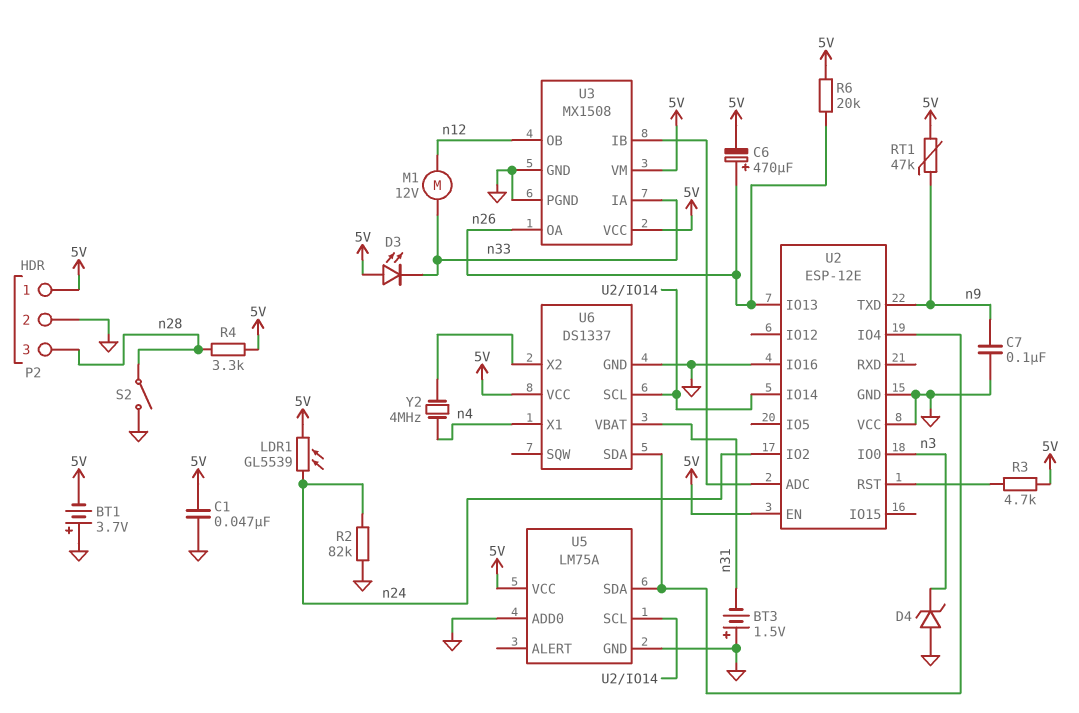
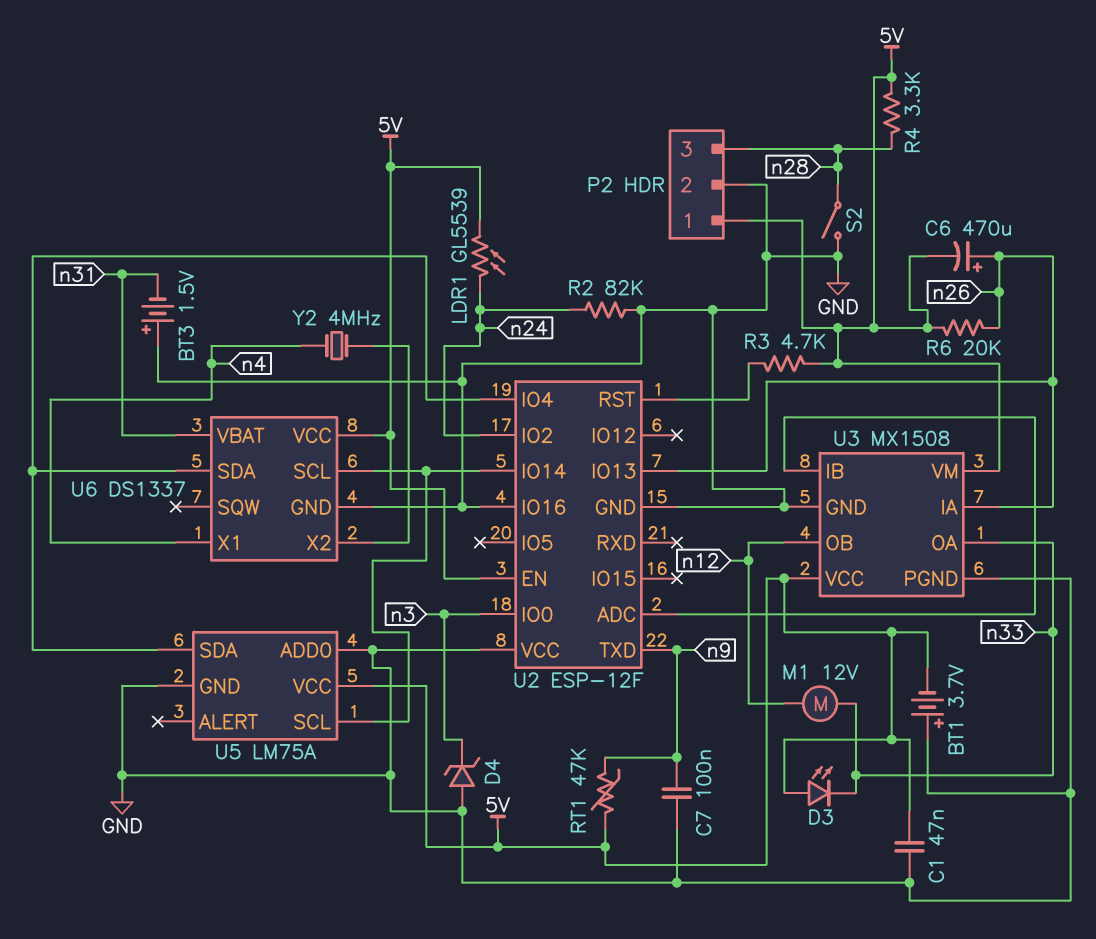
U2: ESP-12E -> ESP-12F
U3 pin IA: n33 -> n26
U3 pin OA: n26 -> n33

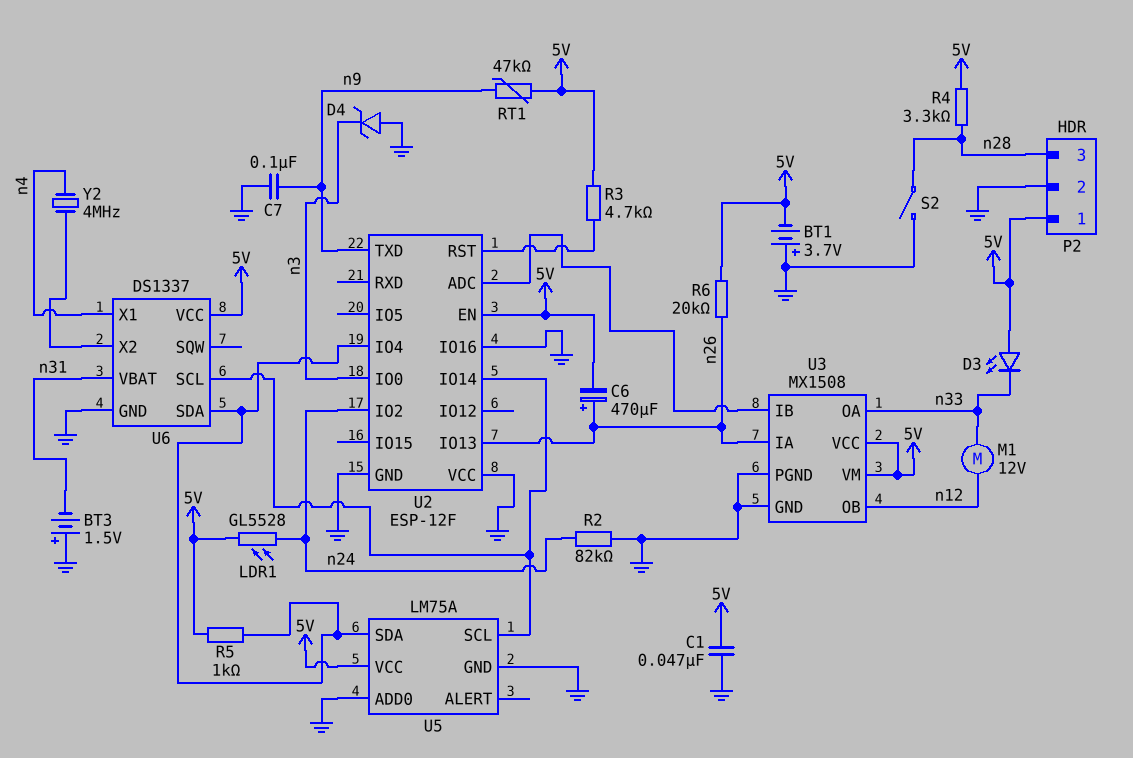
LDR1: GL5539 (5V, n24) -> GL5528 (5V, n24)
R5: none -> 1k (5V, U2/IO4)

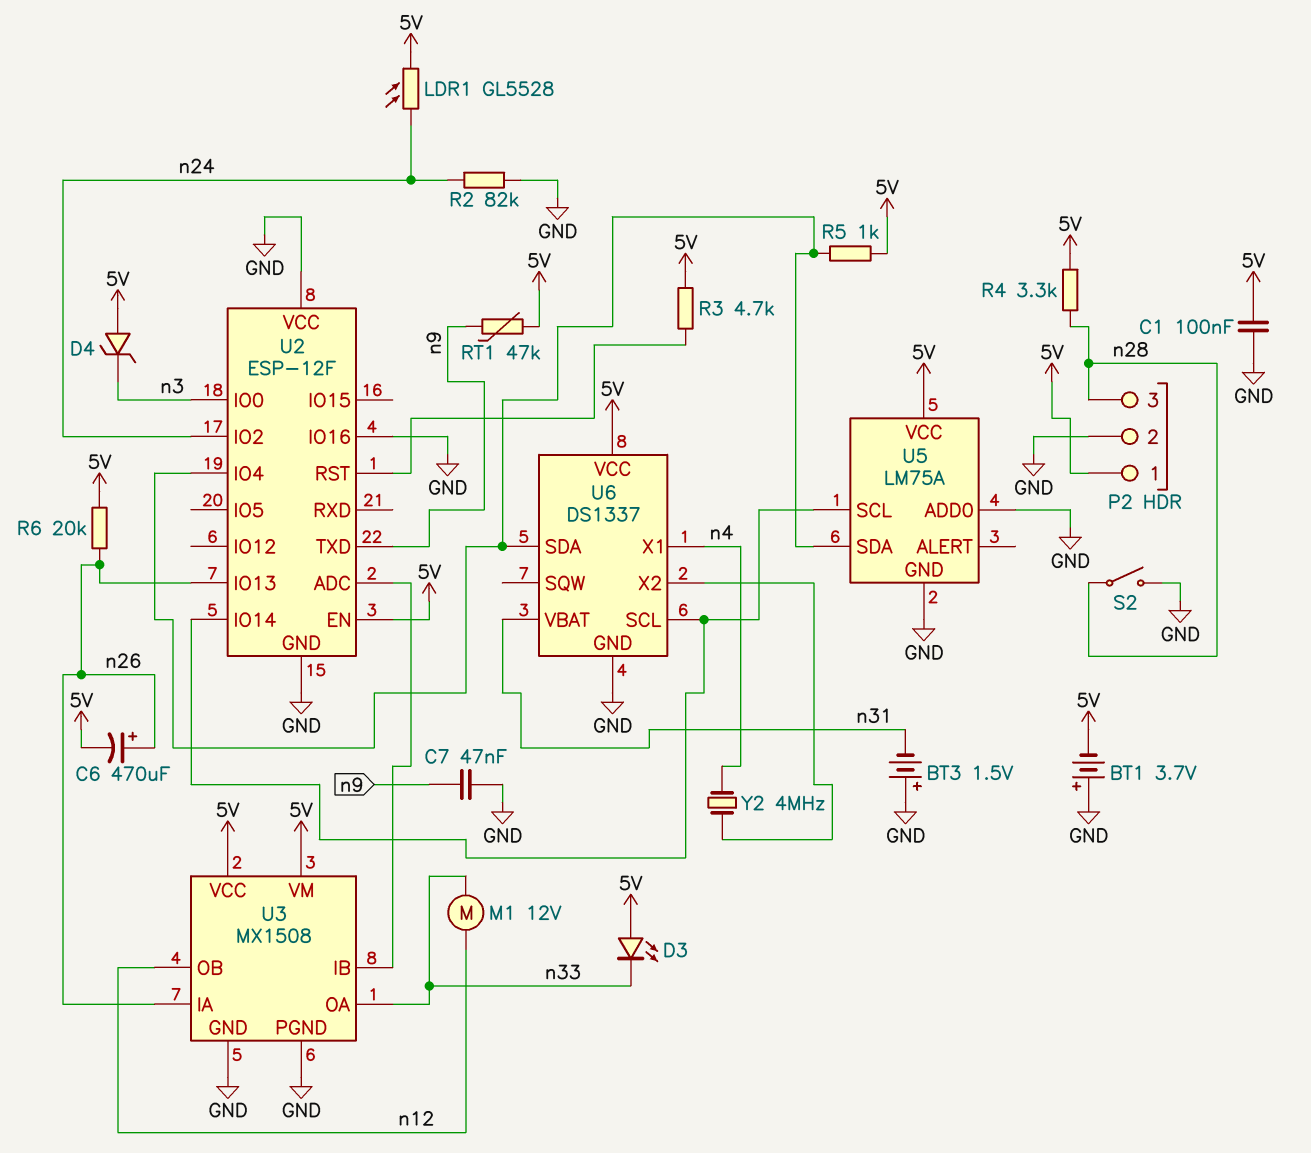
C1: 47nF (5V, GND) -> 100nF (5V, GND)
C7: 100nF (GND, n9) -> 47nF (GND, n9)
D4: zener (A GND, K n3) -> zener (A 5V, K n3)

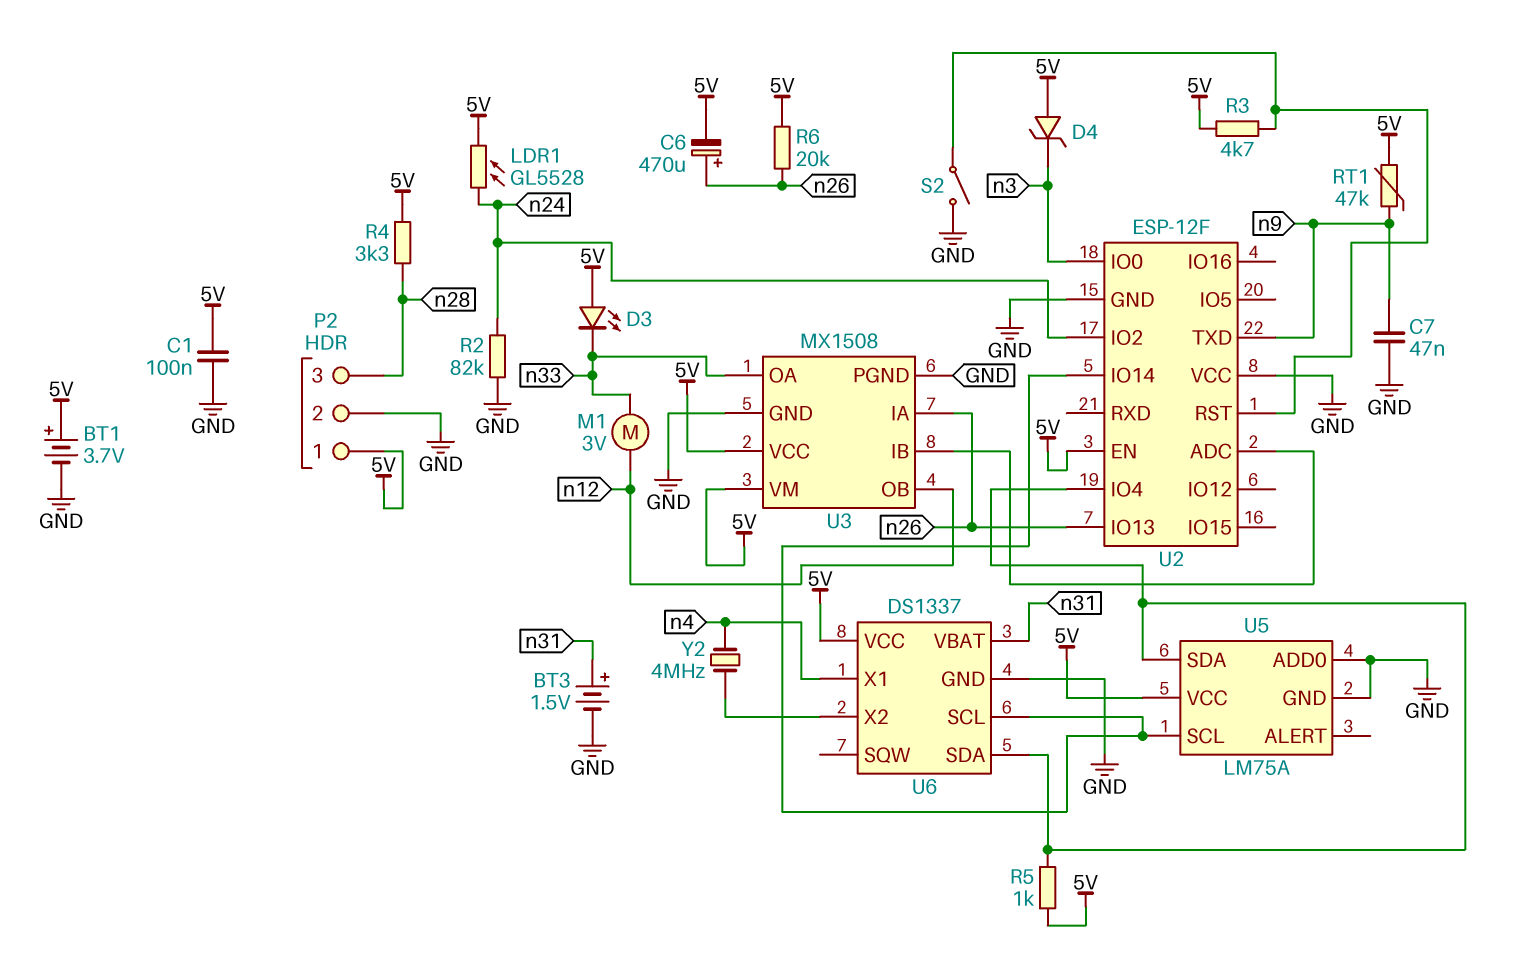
BT1: 3.7V (plus GND, minus 5V) -> 3.7V (plus 5V, minus GND)
BT3: 1.5V (plus GND, minus n31) -> 1.5V (plus n31, minus GND)
M1: motor 12V (n12, n33) -> motor 3V (n12, n33)
S2: switch (GND, n28) -> switch (GND, U2/RST)
U2 pin IO16: GND -> none

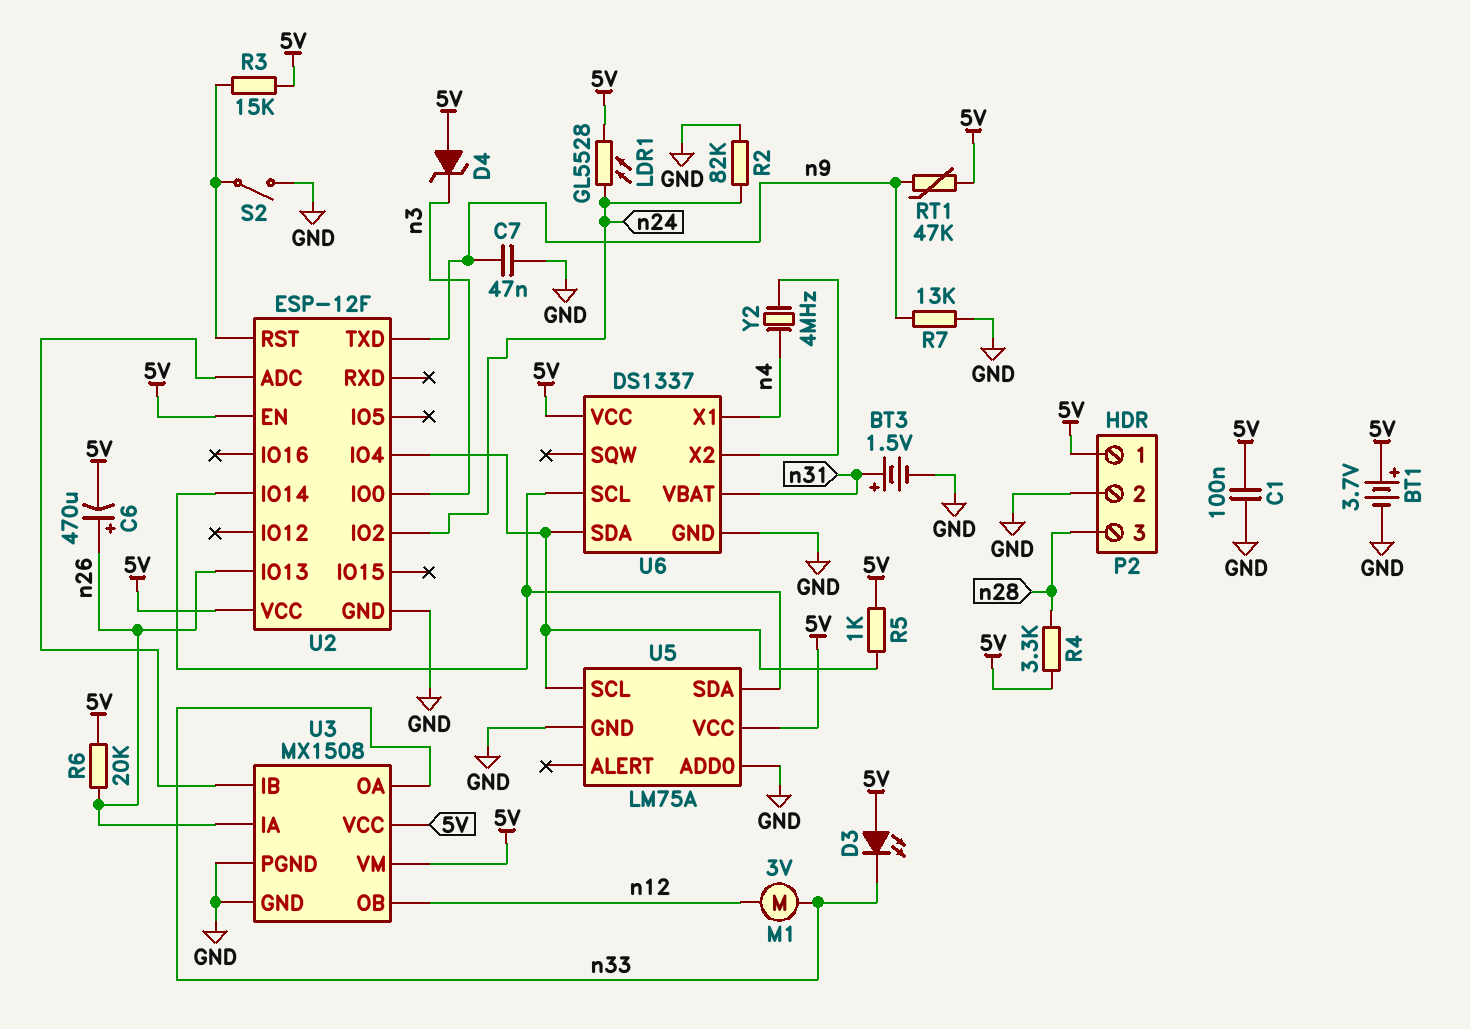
R3: 4.7k (5V, U2/RST) -> 15k (5V, U2/RST)
R7: none -> 13k (GND, n9)
U2 pin VCC: GND -> 5V
U5 pin SCL: U2/IO14 -> U2/IO4
U5 pin SDA: U2/IO4 -> U2/IO14

